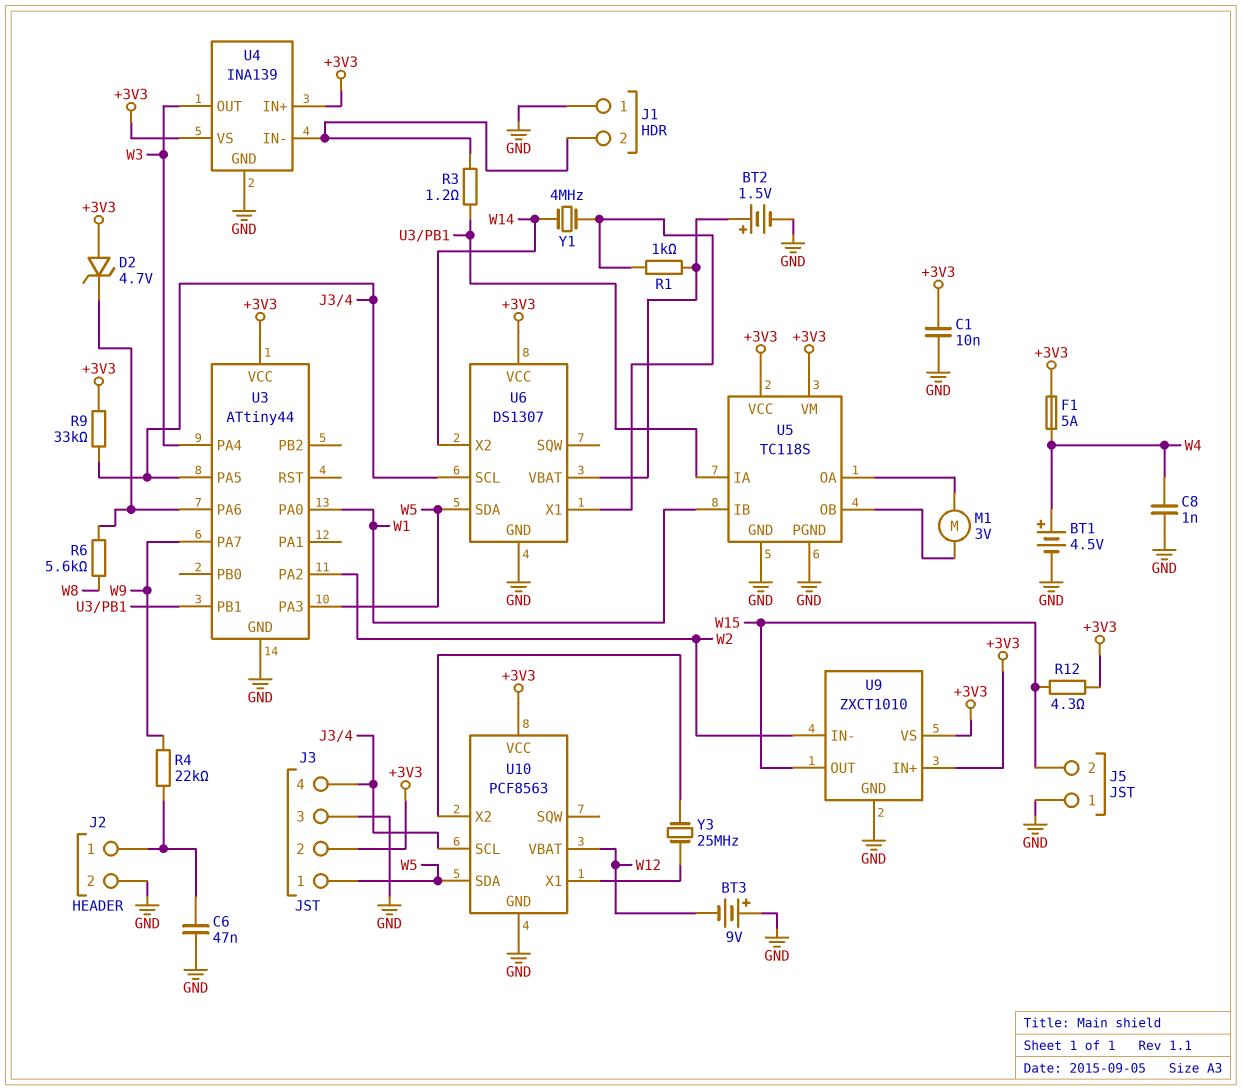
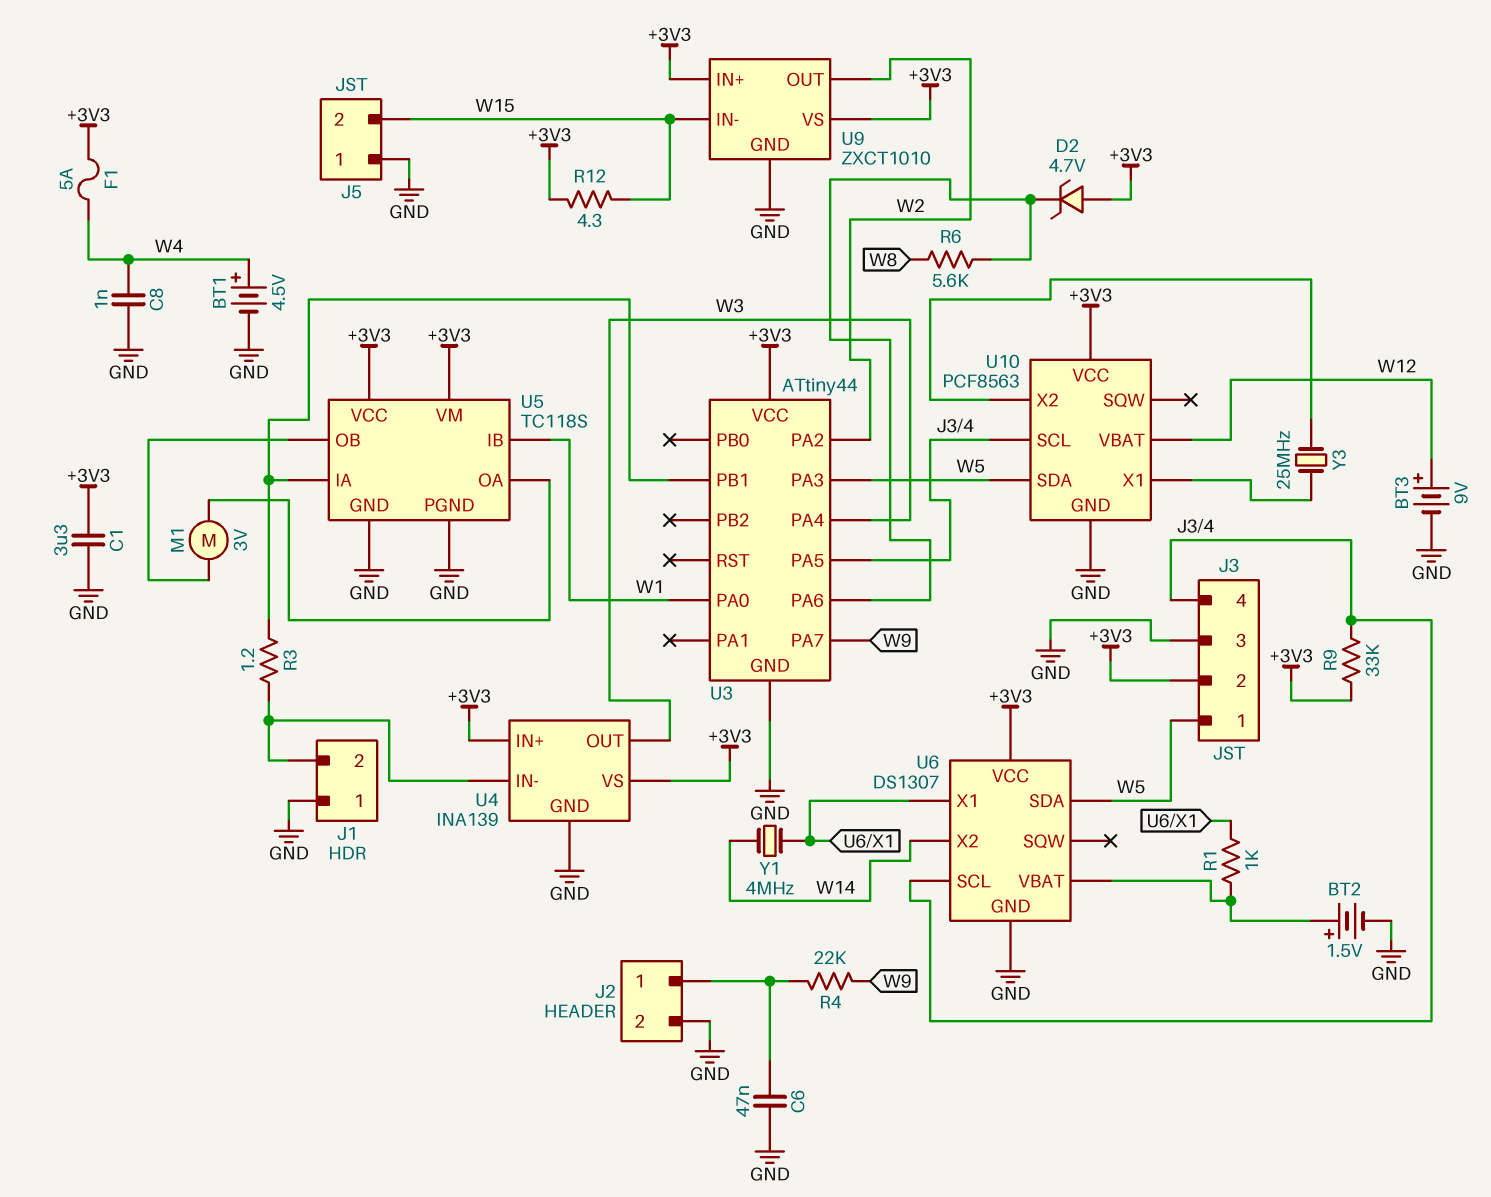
BT3: 9V (plus GND, minus W12) -> 9V (plus W12, minus GND)
C1: 10nF (+3V3, GND) -> 3.3uF (+3V3, GND)
U9 pin IN-: W2 -> W15
U9 pin OUT: W15 -> W2

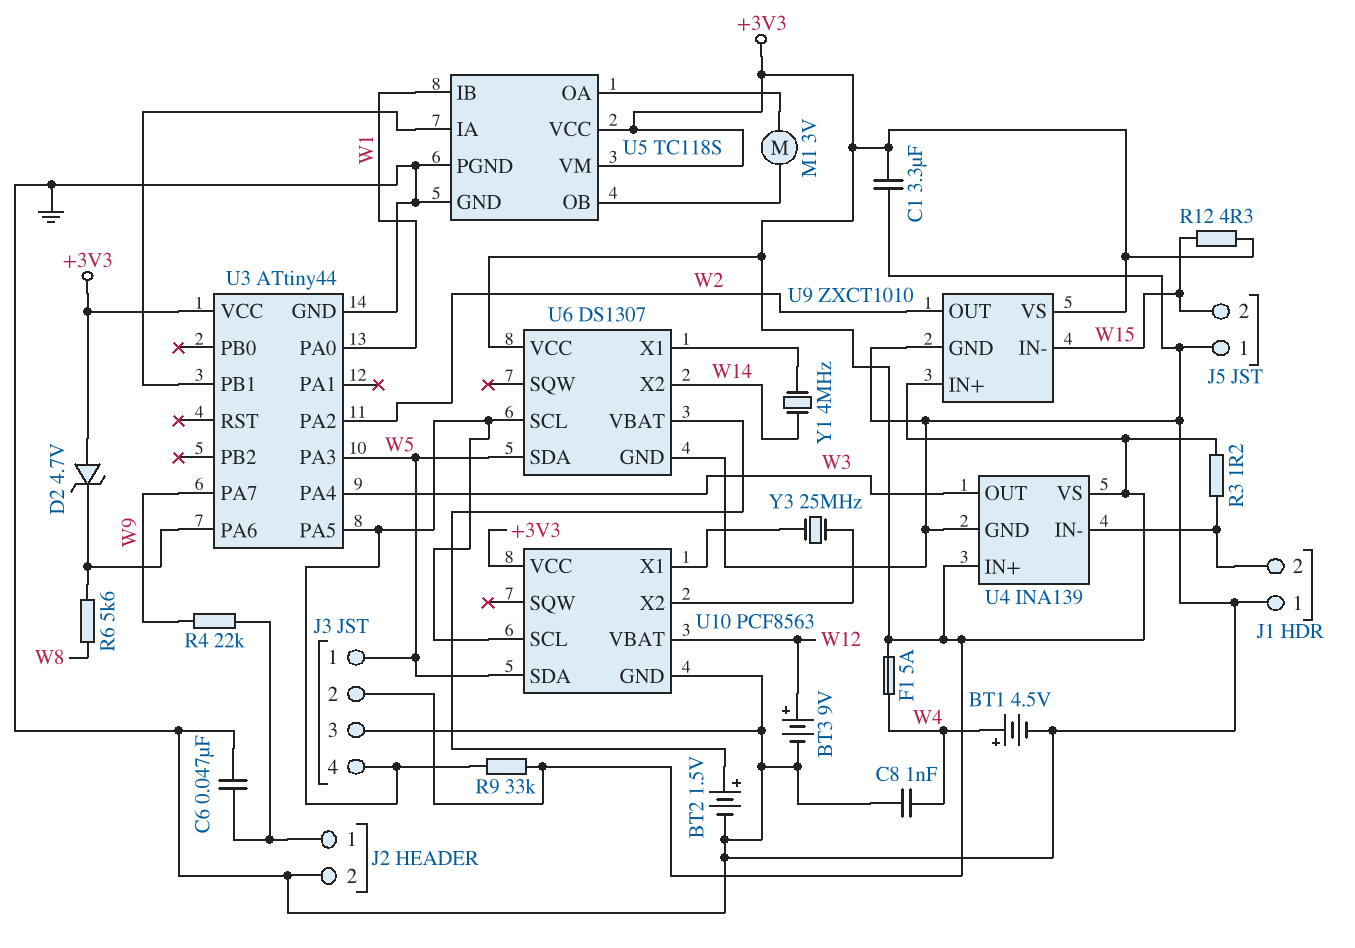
R1: 1k (U6/VBAT, U6/X1) -> none
R3: 1.2 (J1/2, U3/PB1) -> 1.2 (+3V3, J1/2)

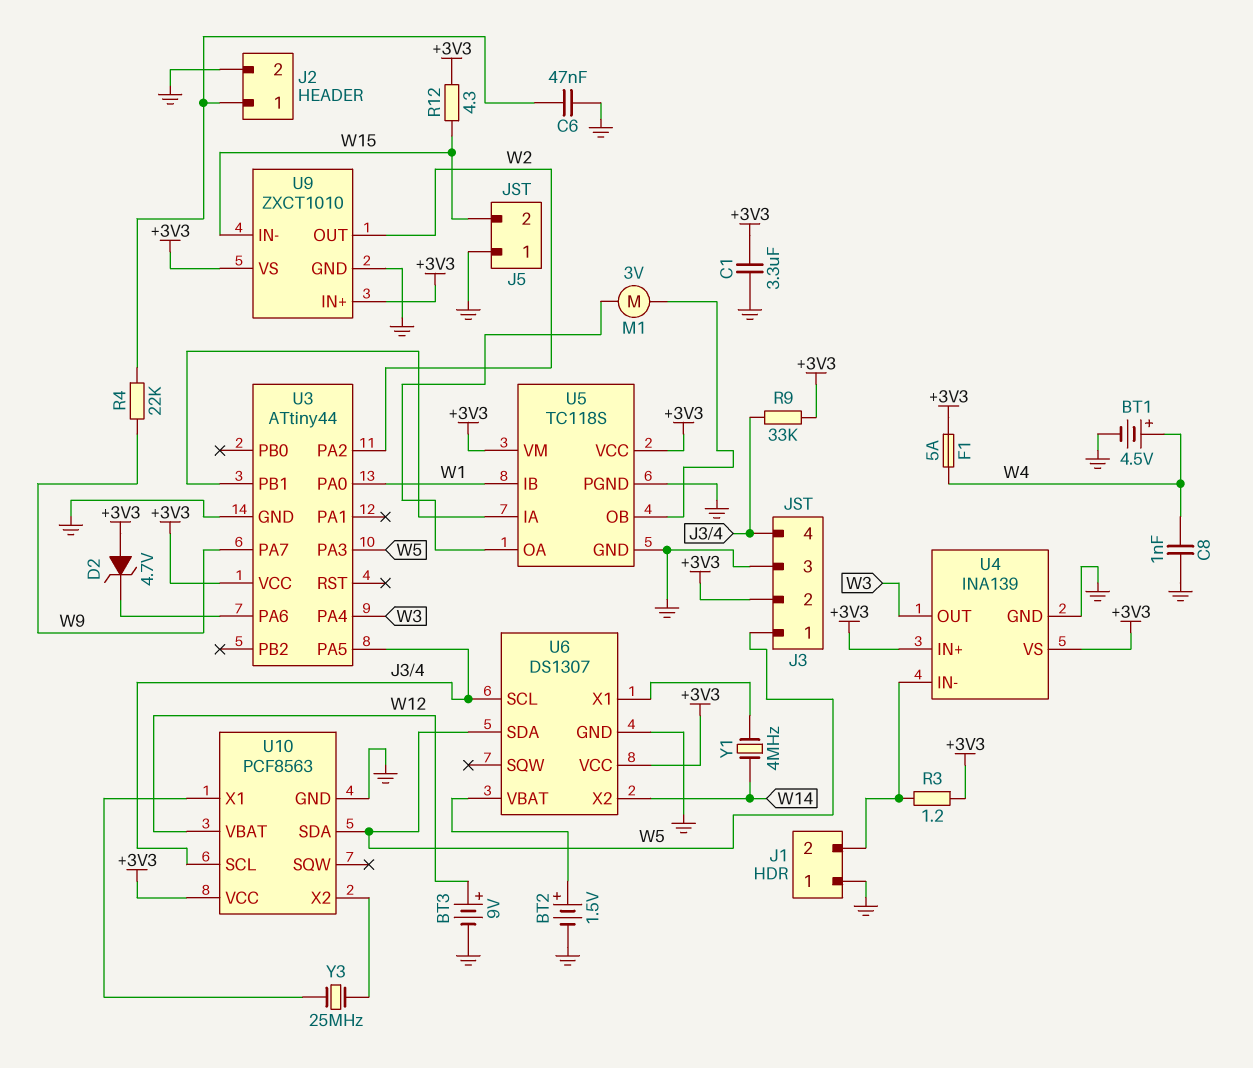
R6: 5.6k (U3/PA6, W8) -> none

